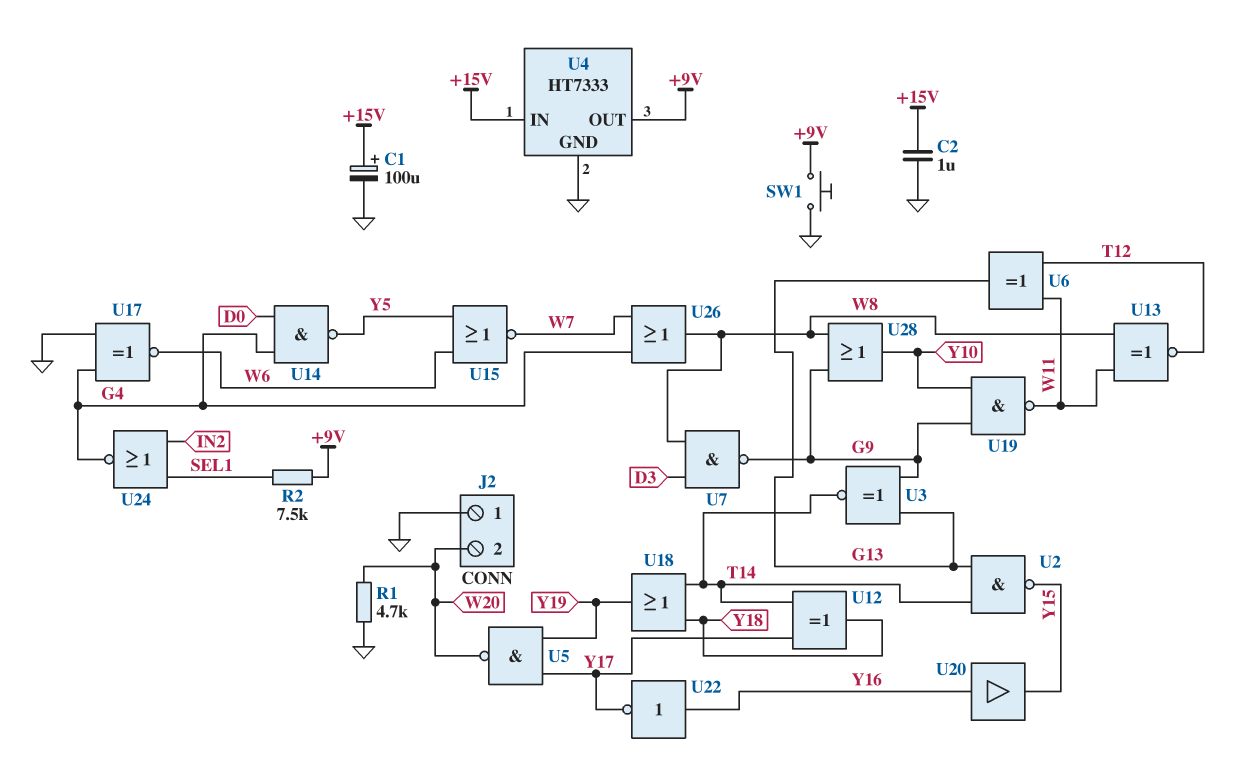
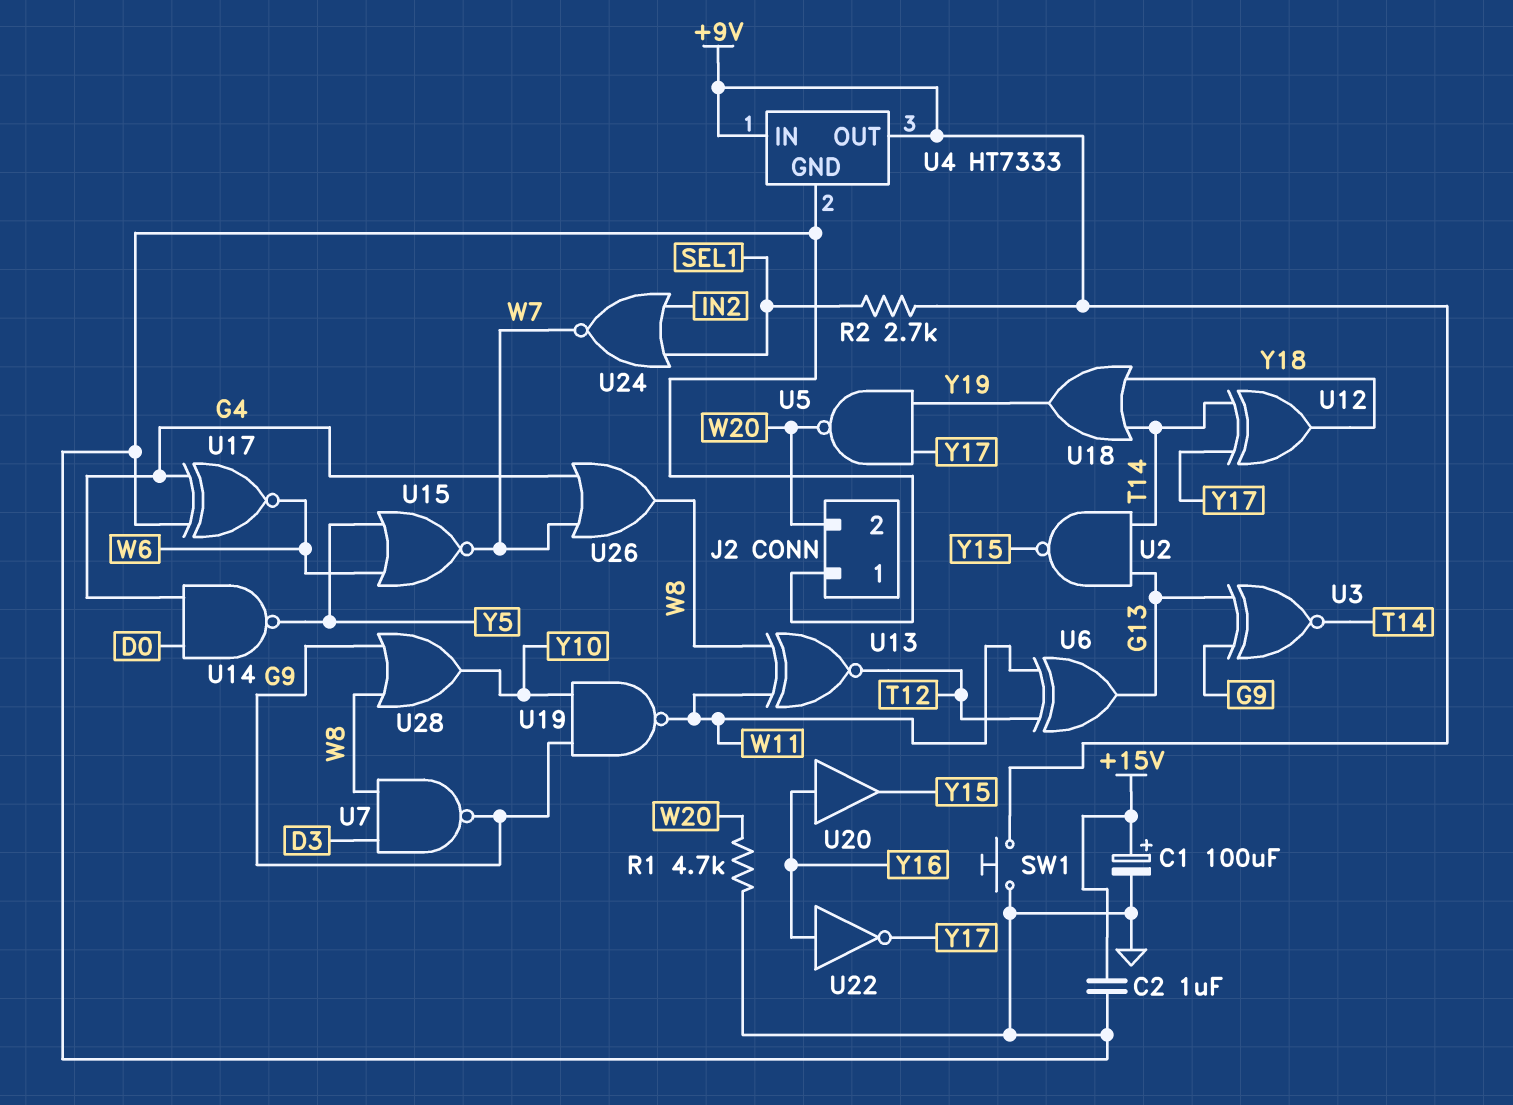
R2: 7.5k (+9V, SEL1) -> 2.7k (+9V, SEL1)
U4 pin IN: +15V -> +9V
U24: NOR (in IN2, in SEL1, out G4) -> NOR (in IN2, in SEL1, out W7)

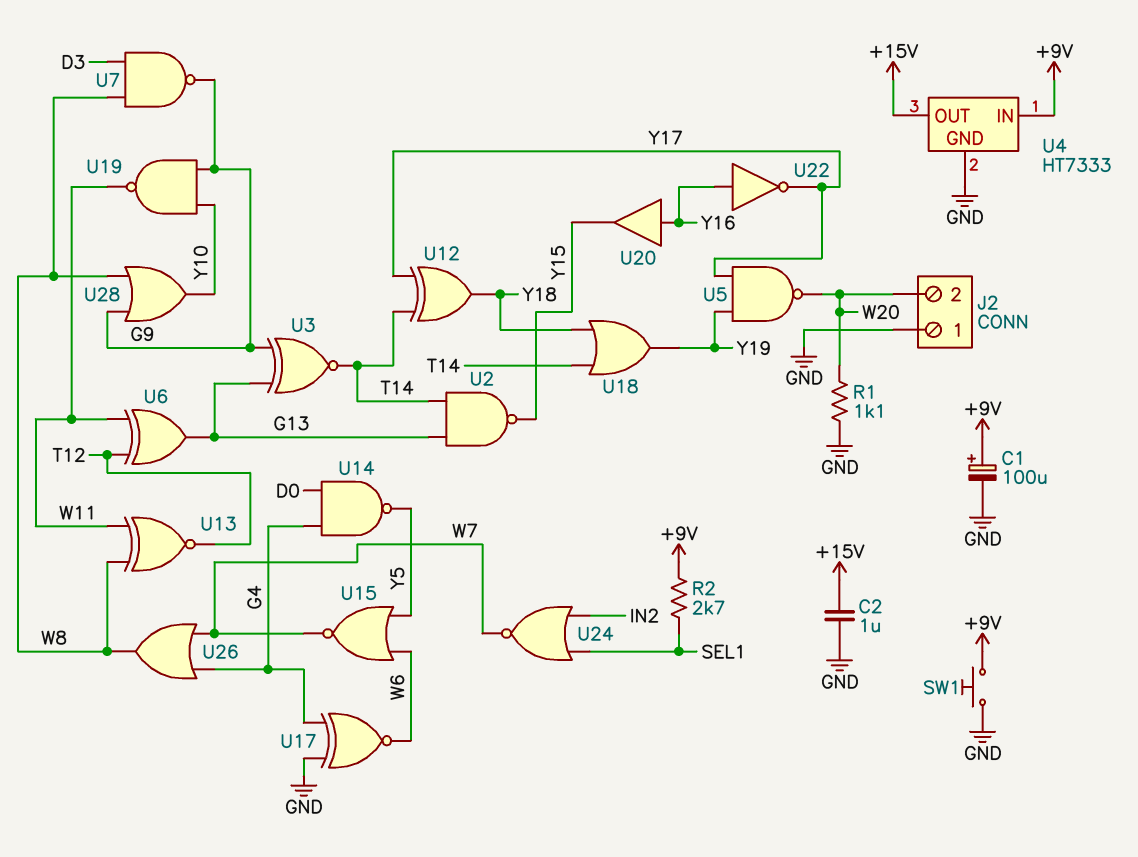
C1: 100uF (plus +15V, minus GND) -> 100uF (plus +9V, minus GND)
R1: 4.7k (GND, W20) -> 1.1k (GND, W20)
U4 pin OUT: +9V -> +15V

